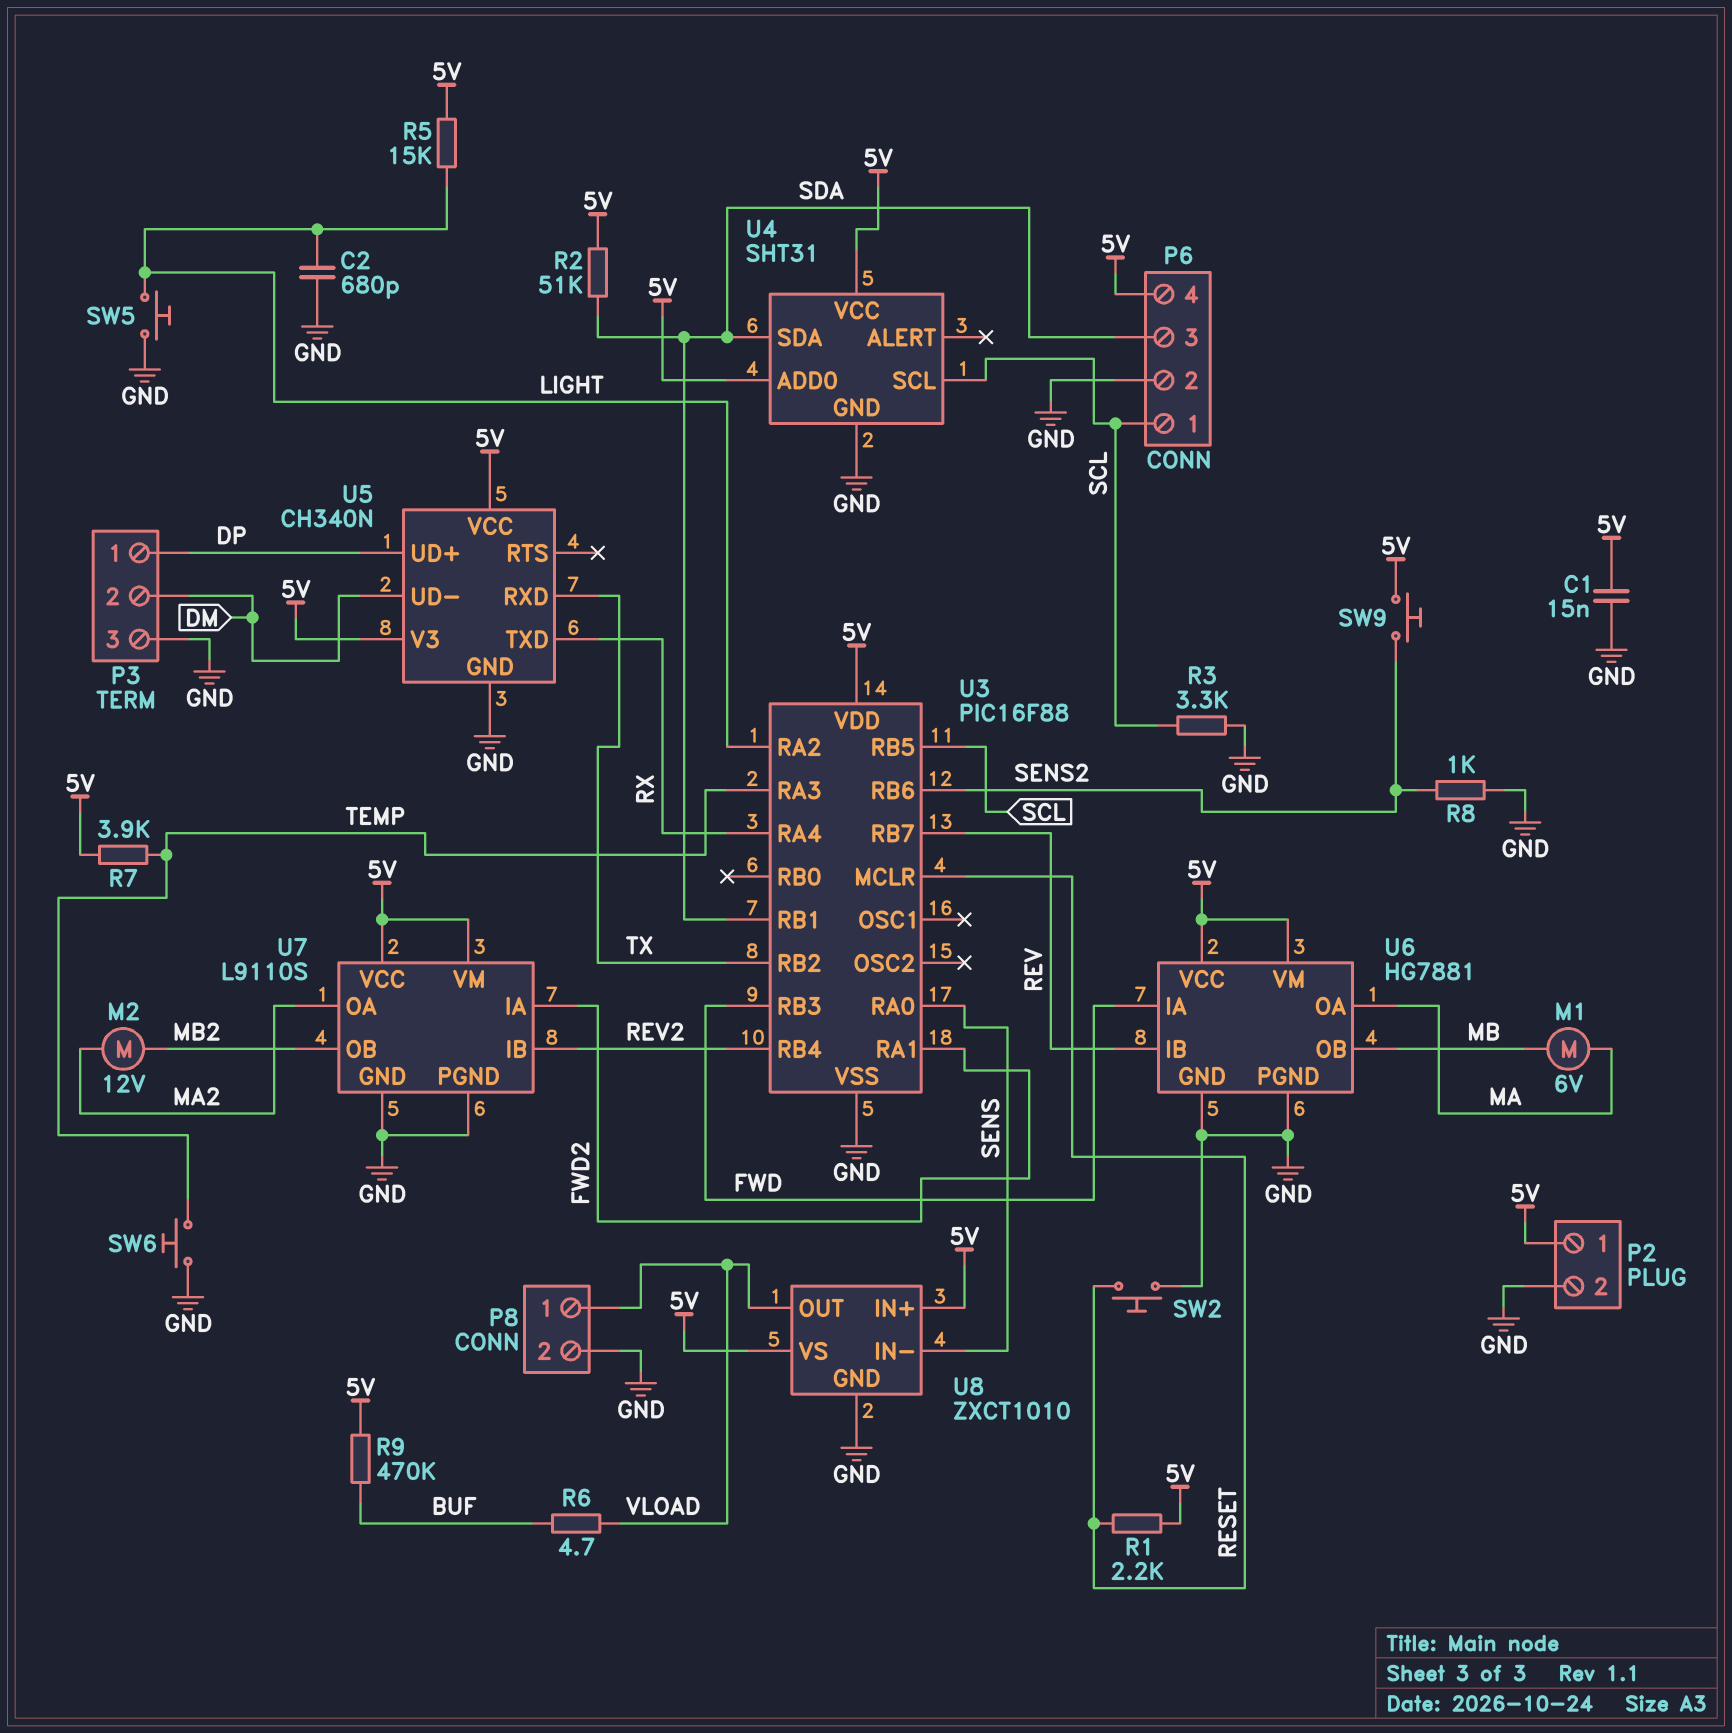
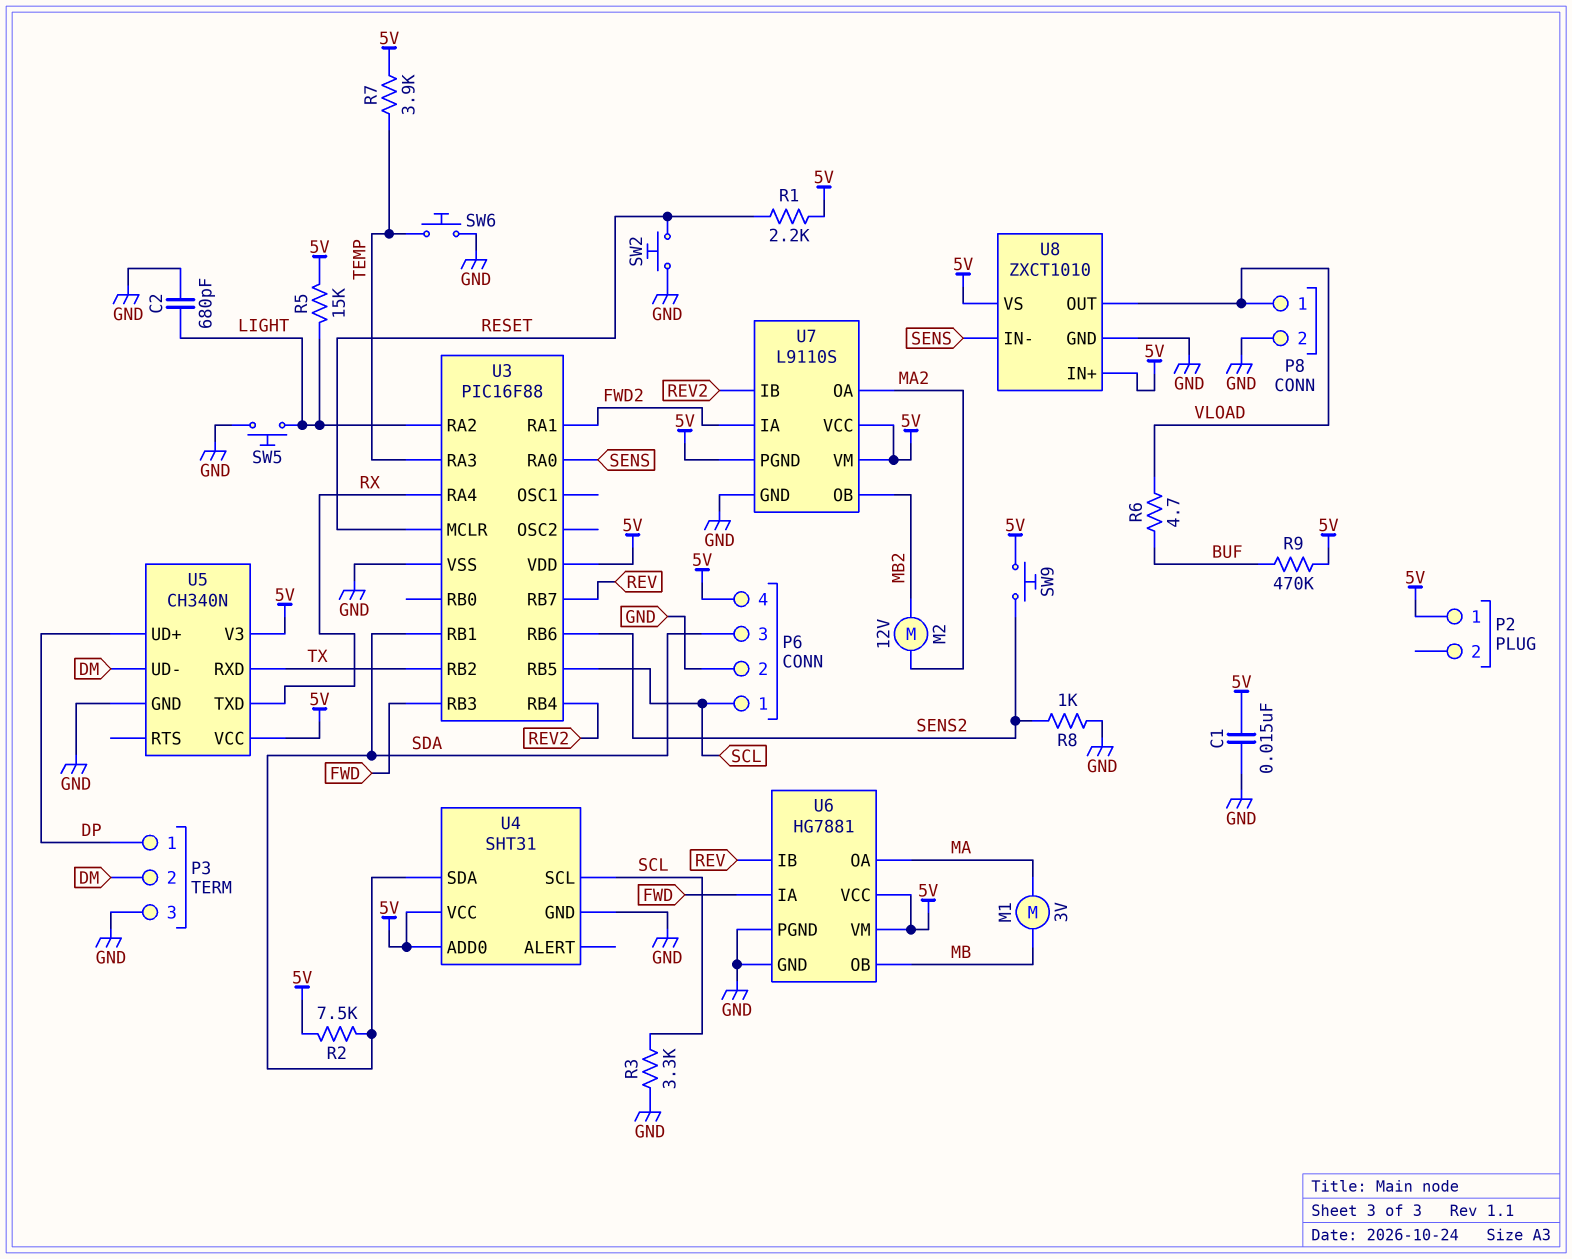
M1: motor 6V (MA, MB) -> motor 3V (MA, MB)
P2 pin 2: GND -> none
R2: 51k (5V, SDA) -> 7.5k (5V, SDA)
U7 pin PGND: GND -> 5V

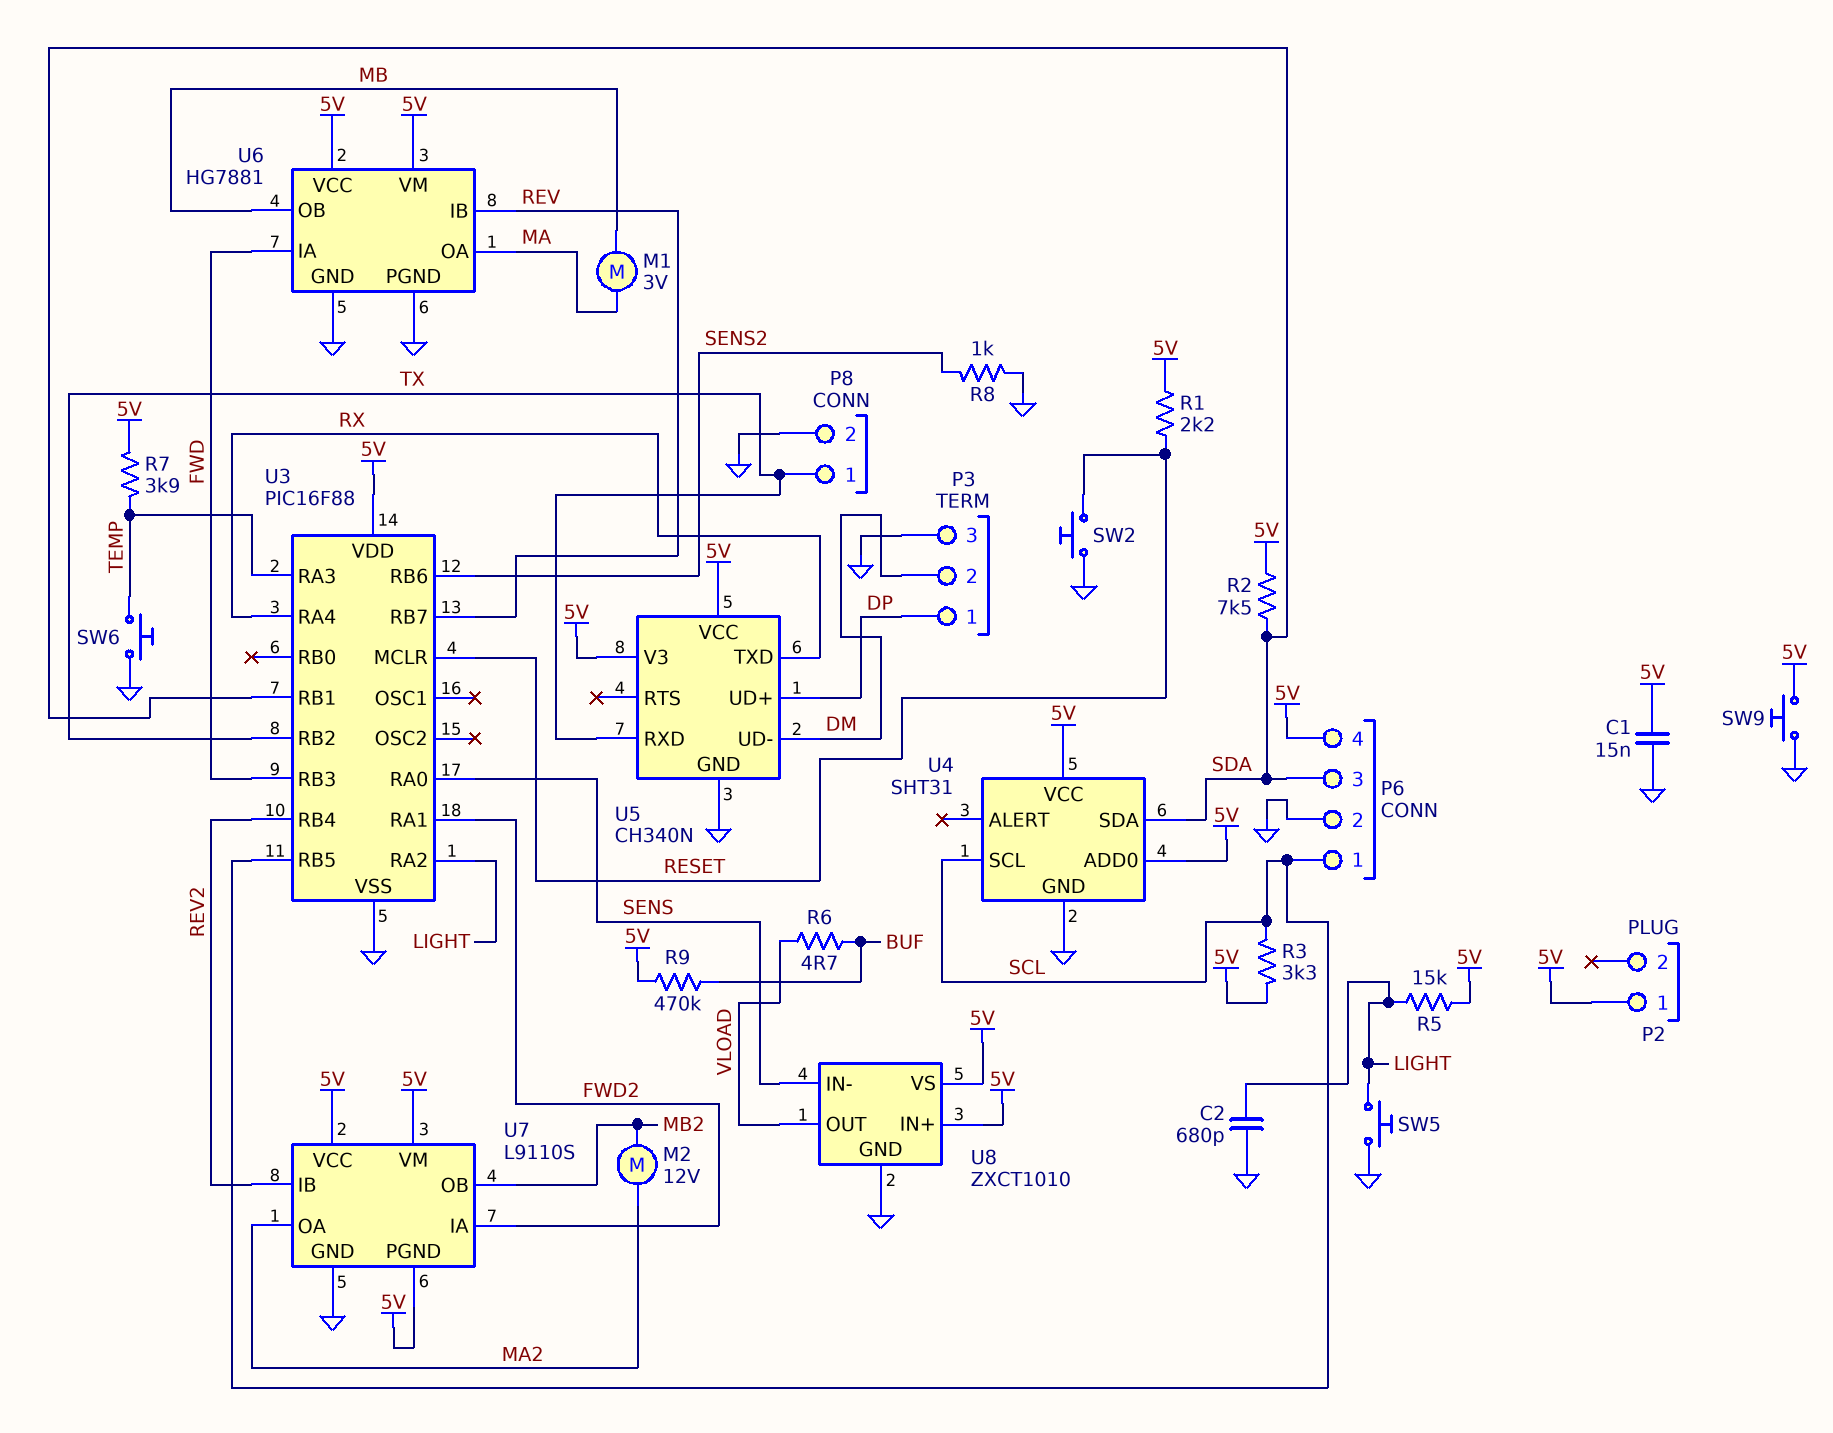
P8 pin 1: VLOAD -> TX
R3: 3.3k (GND, SCL) -> 3.3k (5V, SCL)
SW9: button (5V, SENS2) -> button (5V, GND)

